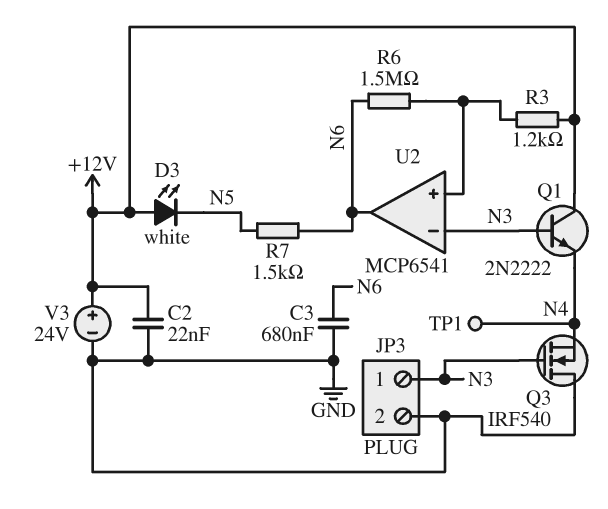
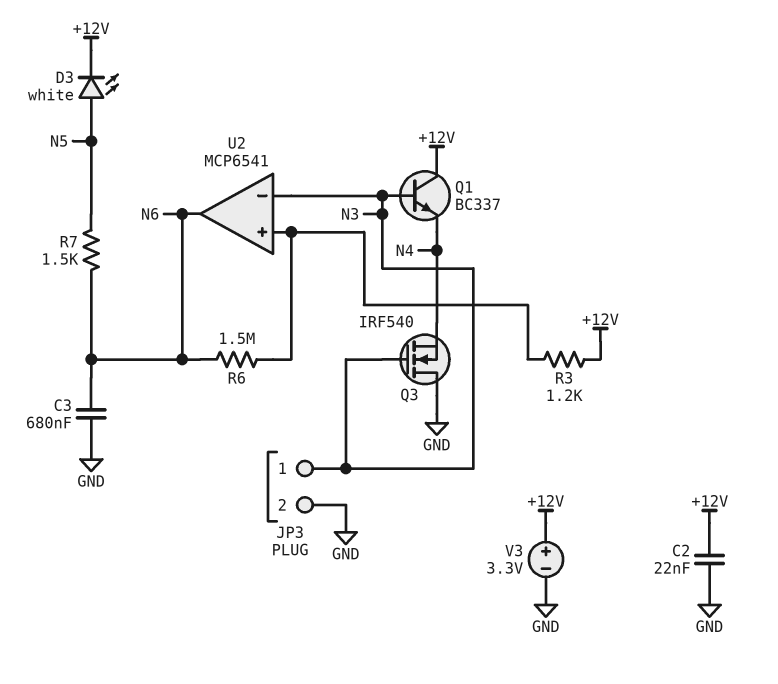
D3: LED white (A +12V, K N5) -> LED white (A N5, K +12V)
Q1: NPN 2N2222 (B N3, C +12V, E N4) -> NPN BC337 (B N3, C +12V, E N4)
TP1: test point (N4) -> none
V3: 24V (plus +12V, minus GND) -> 3.3V (plus +12V, minus GND)

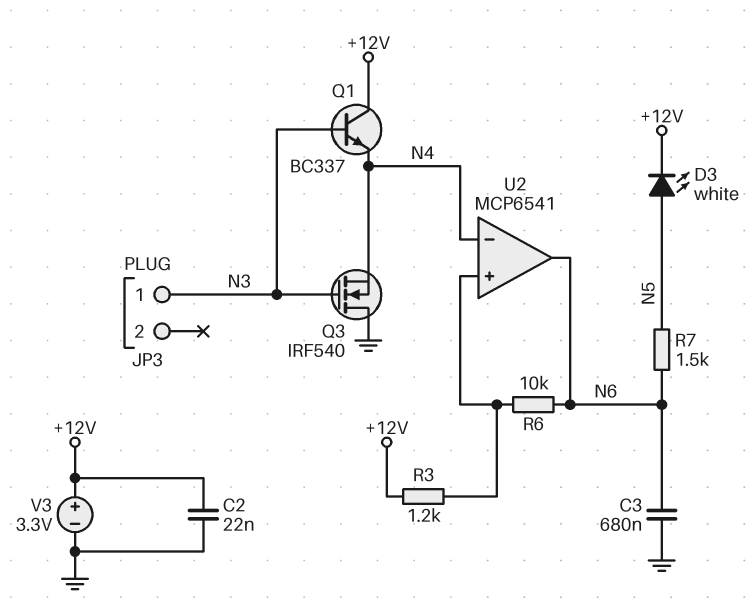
JP3 pin 2: GND -> none
R6: 1.5M (N6, U2/in+) -> 10k (N6, U2/in+)
U2 pin in-: N3 -> N4

